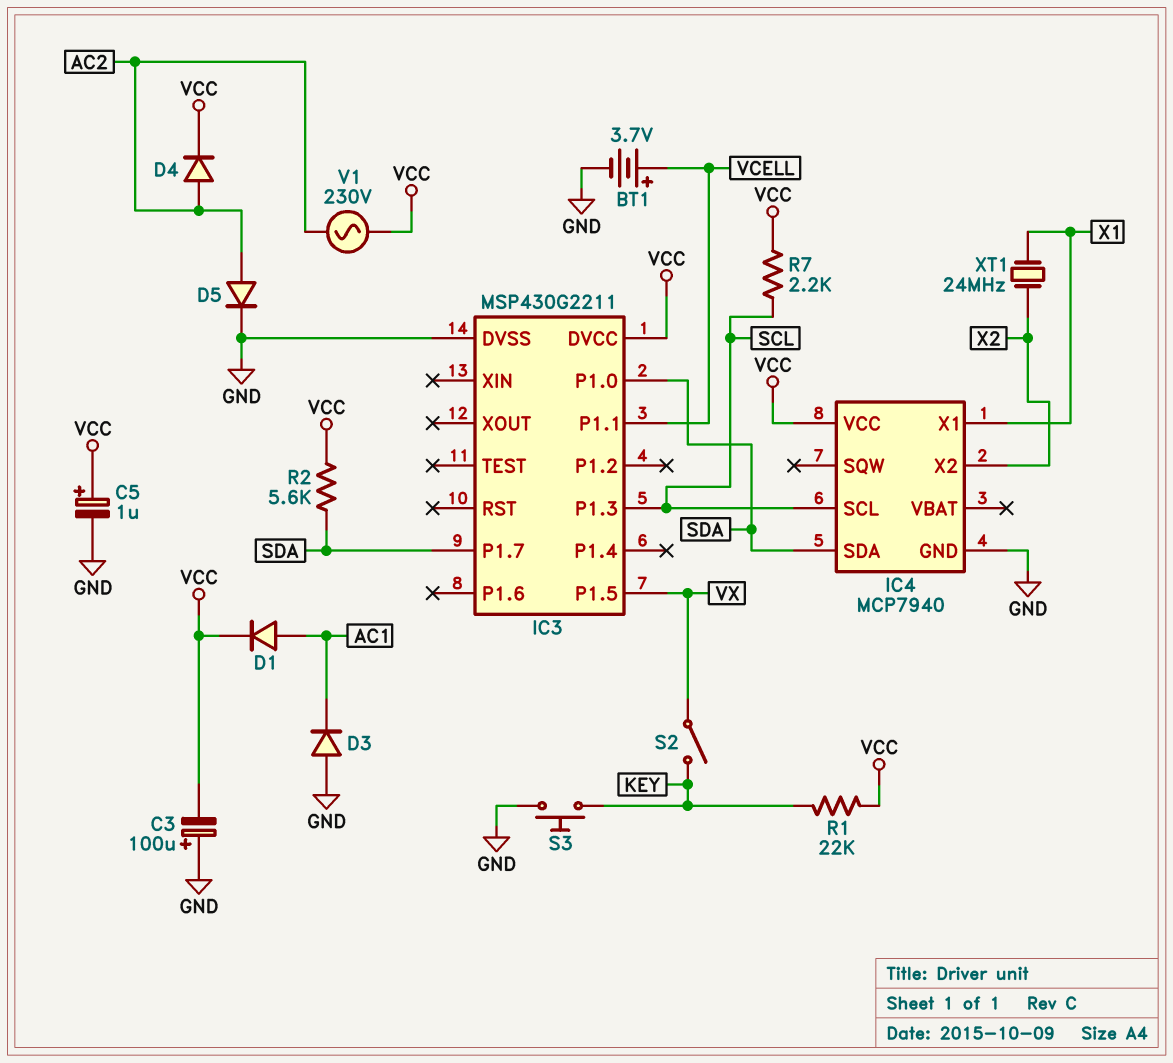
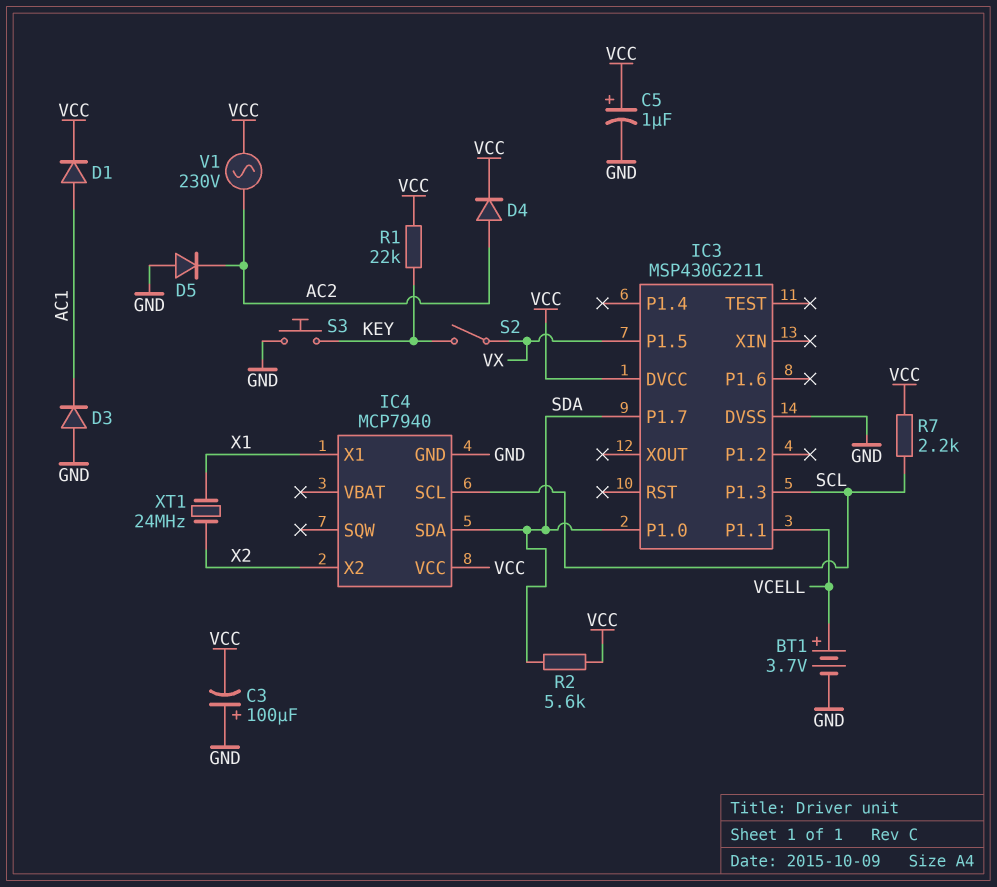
D5: diode (A AC2, K GND) -> diode (A GND, K AC2)

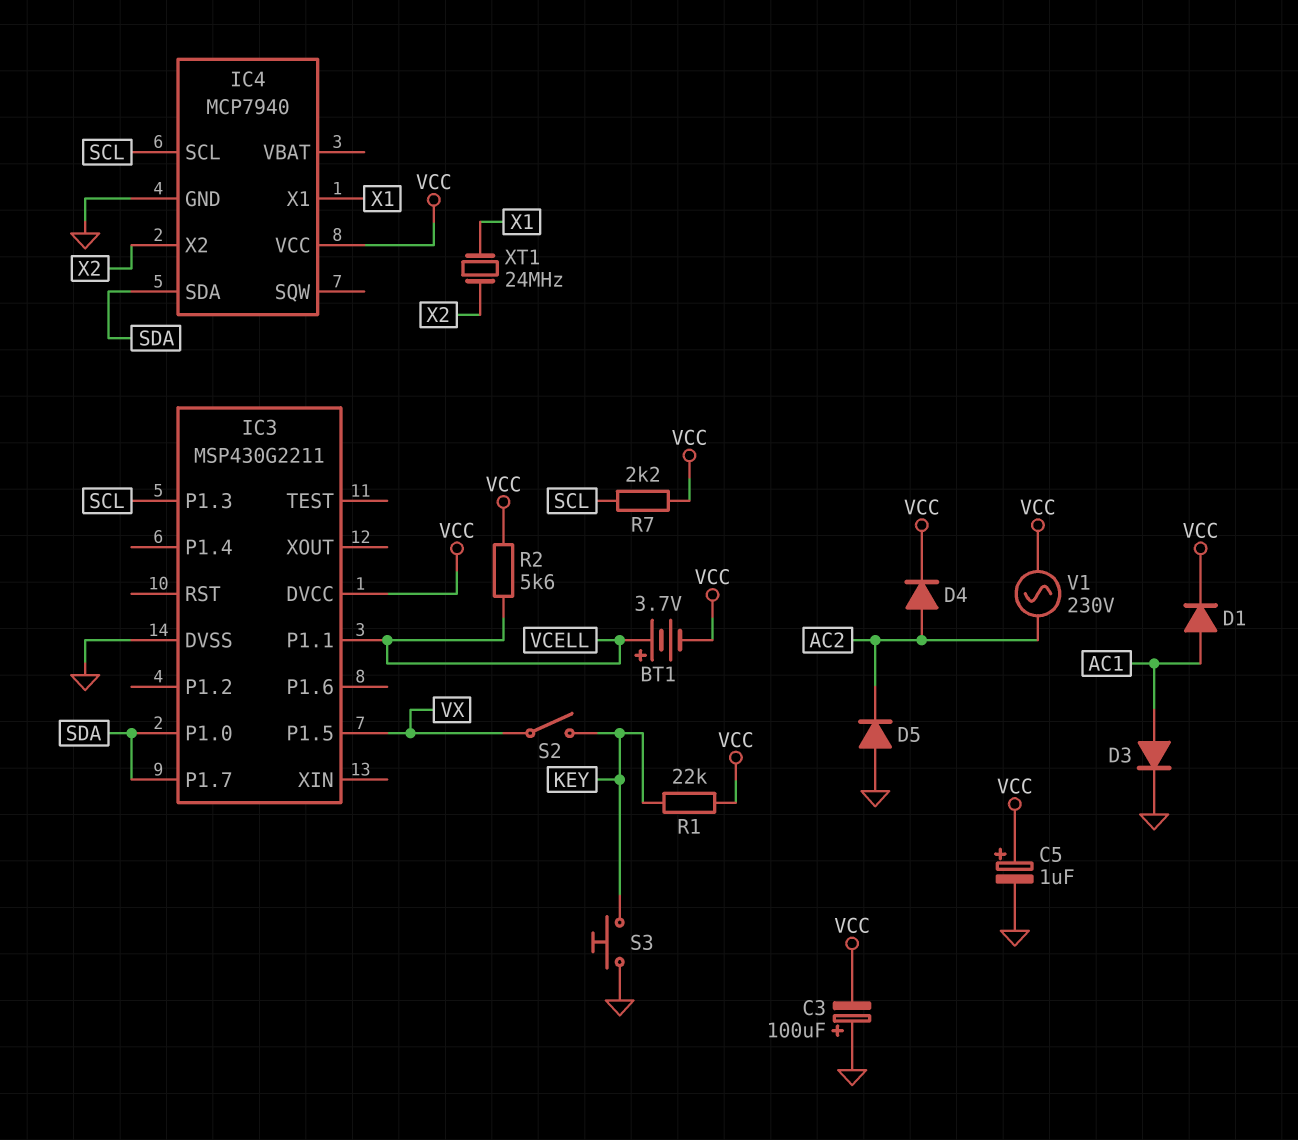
BT1: 3.7V (plus VCELL, minus GND) -> 3.7V (plus VCELL, minus VCC)
D3: diode (A GND, K AC1) -> diode (A AC1, K GND)
R2: 5.6k (SDA, VCC) -> 5.6k (VCC, VCELL)

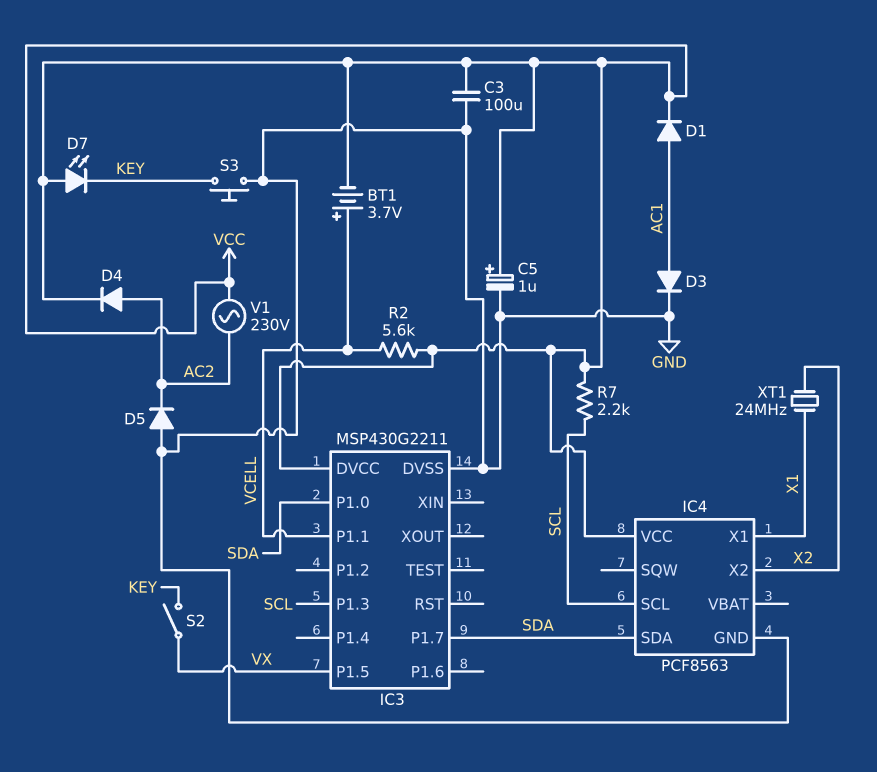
C3: 100uF (plus GND, minus VCC) -> 100uF (GND, VCC)
D7: none -> LED (A VCC, K KEY)
IC4: MCP7940 -> PCF8563
R1: 22k (KEY, VCC) -> none

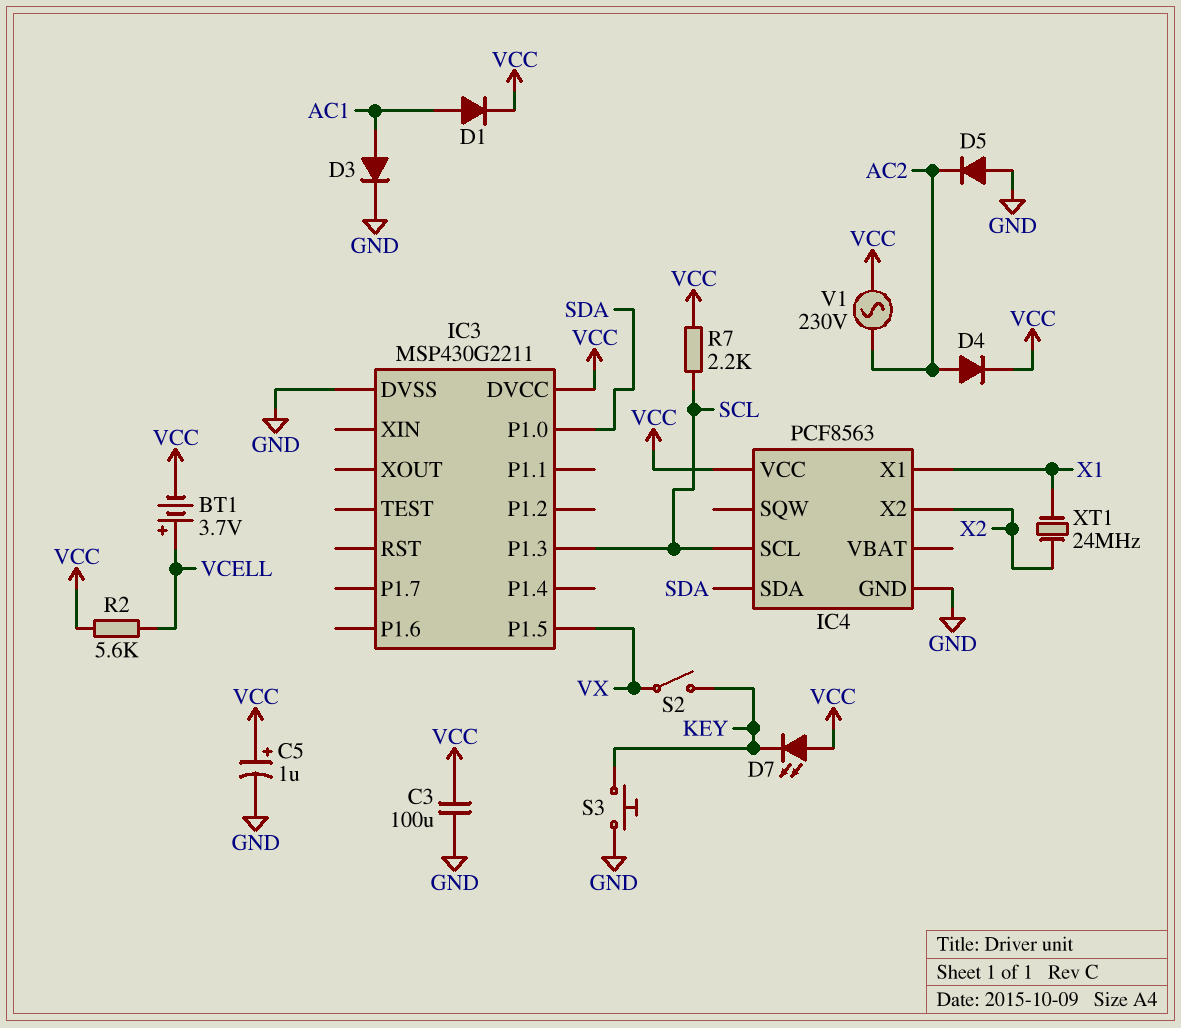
IC3 pin P1.1: VCELL -> none
IC3 pin P1.7: SDA -> none

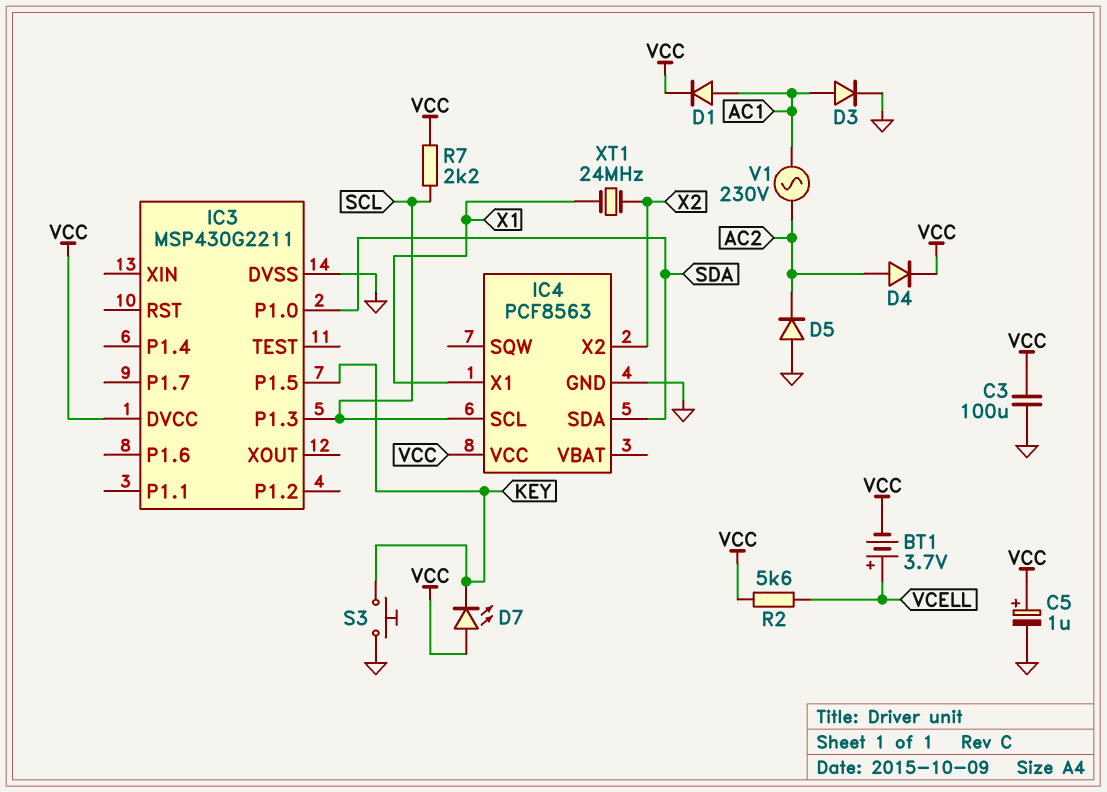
IC3 pin P1.5: VX -> KEY
S2: switch (KEY, VX) -> none
V1: AC 230V (AC2, VCC) -> AC 230V (AC1, AC2)

